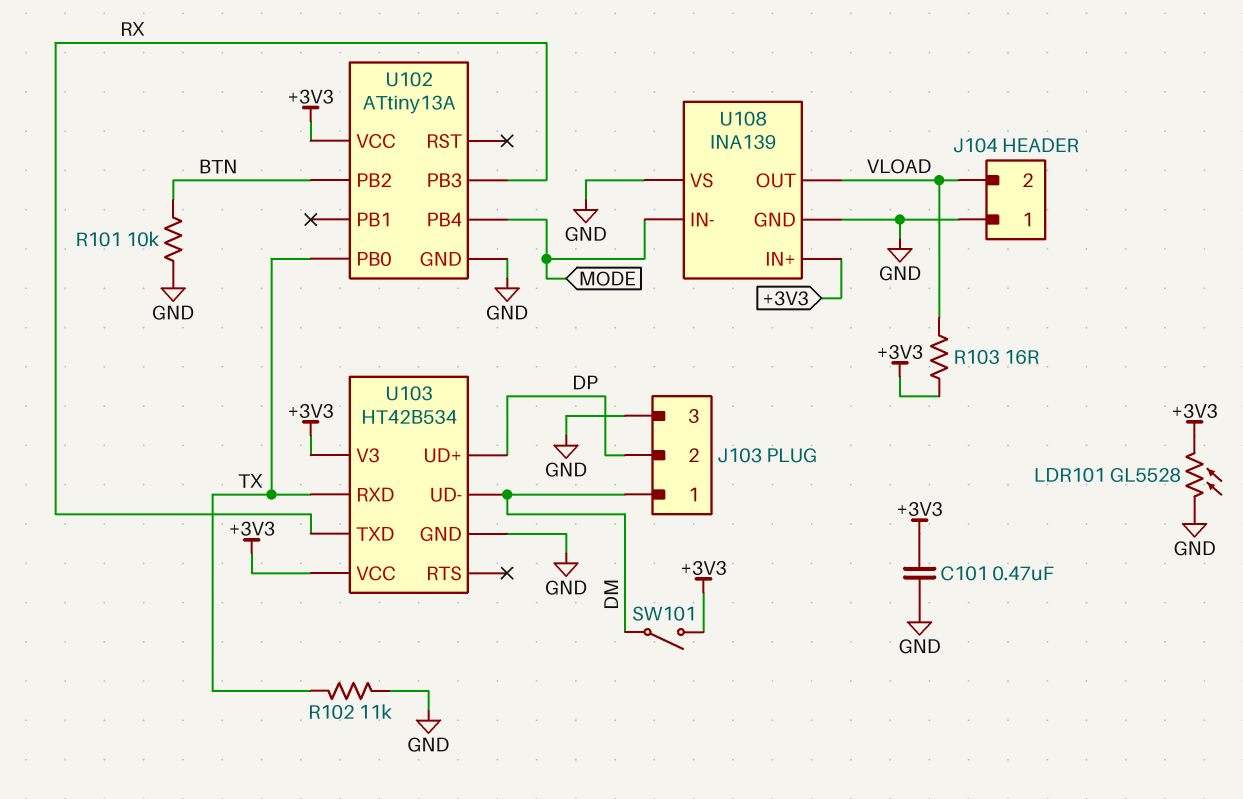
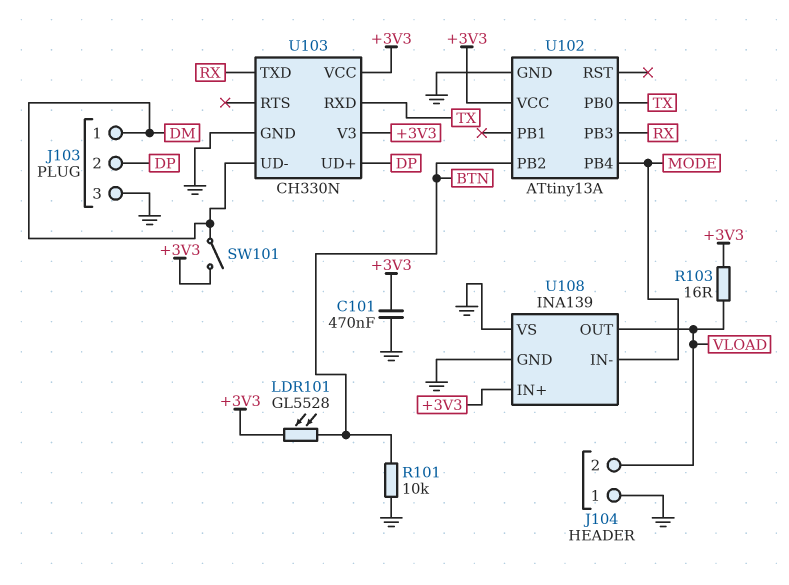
LDR101: GL5528 (+3V3, GND) -> GL5528 (+3V3, BTN)
R102: 11k (GND, TX) -> none
U103: HT42B534 -> CH330N

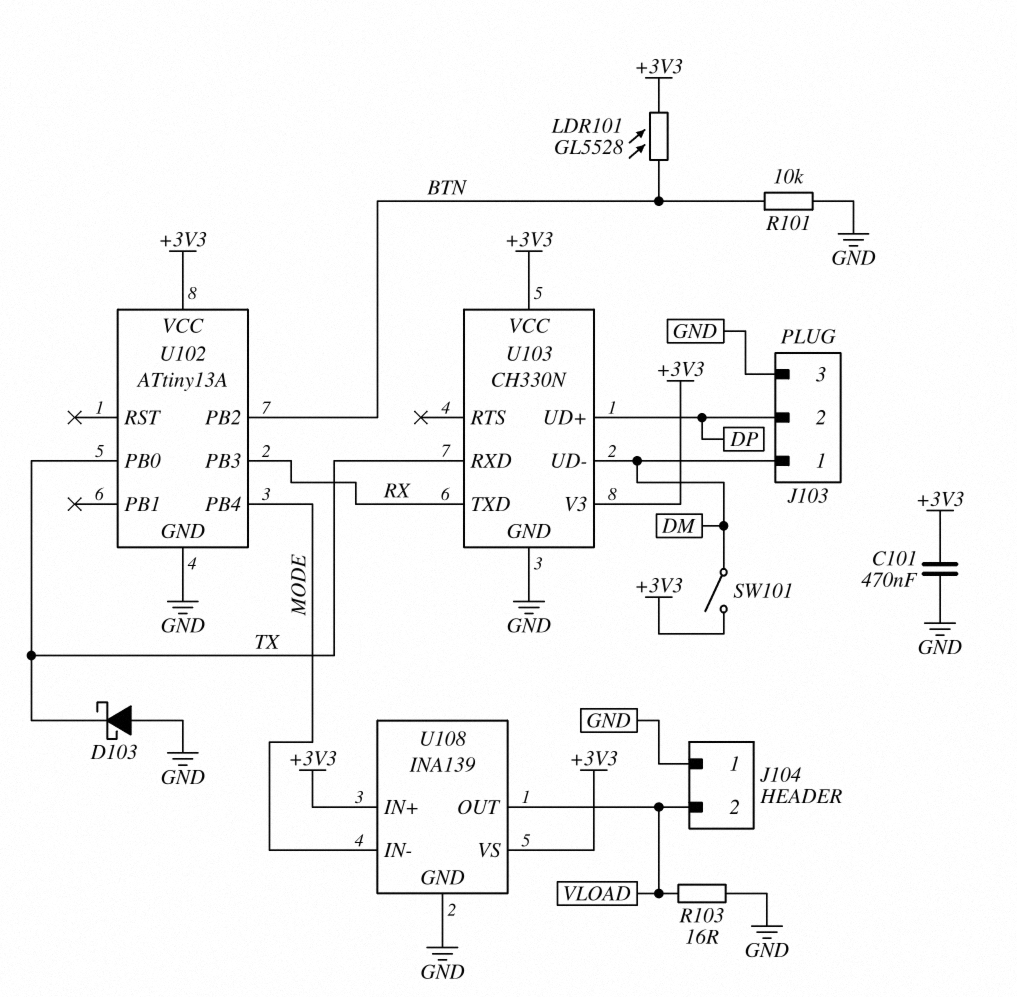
D103: none -> schottky (A GND, K TX)
R103: 16 (+3V3, VLOAD) -> 16 (GND, VLOAD)
U108 pin VS: GND -> +3V3

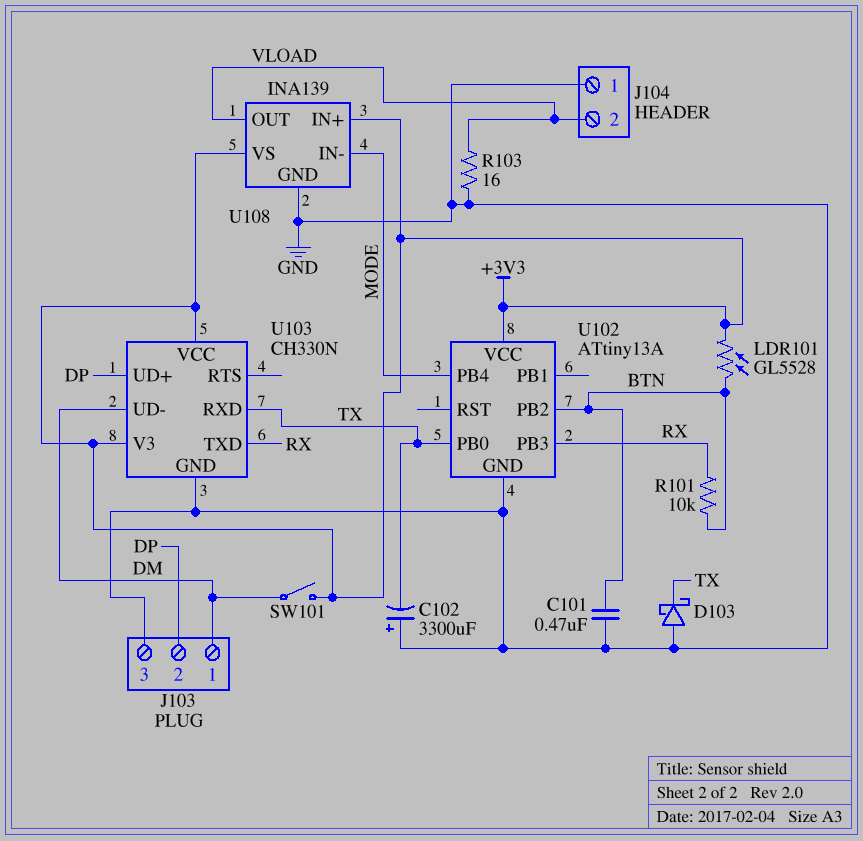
C101: 470nF (+3V3, GND) -> 470nF (BTN, GND)
C102: none -> 3300uF (plus GND, minus TX)
R101: 10k (BTN, GND) -> 10k (BTN, RX)

